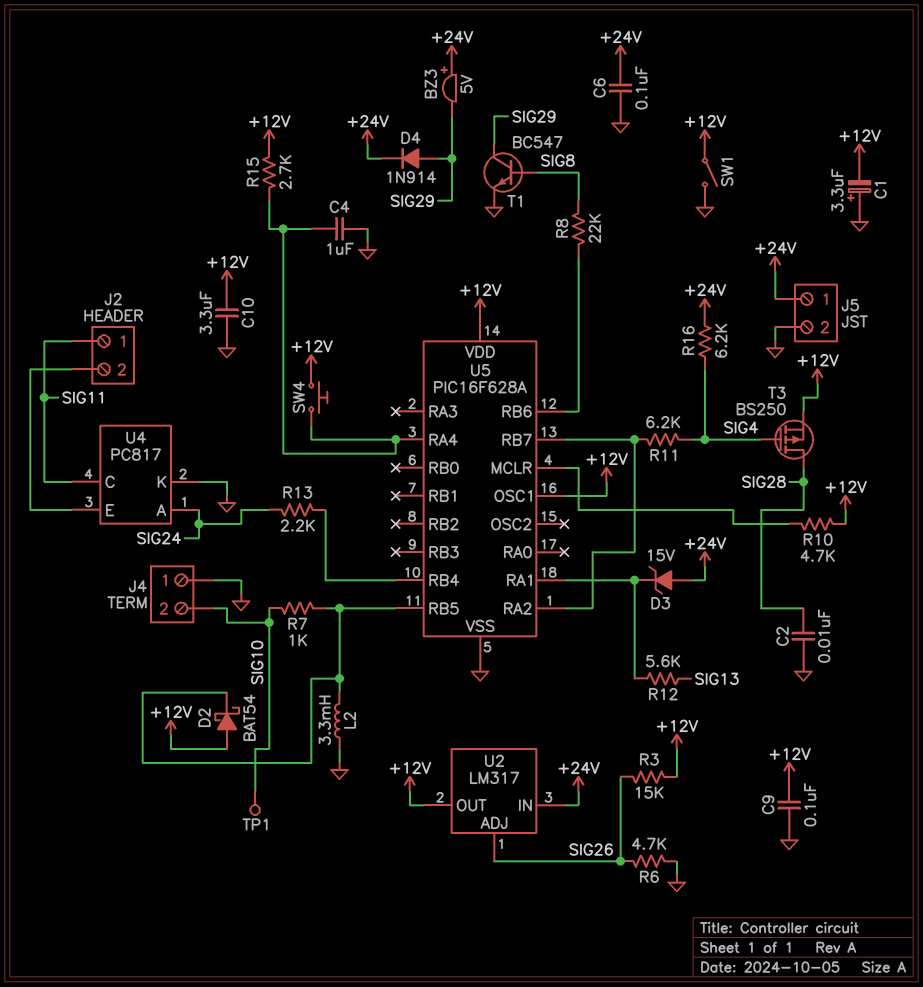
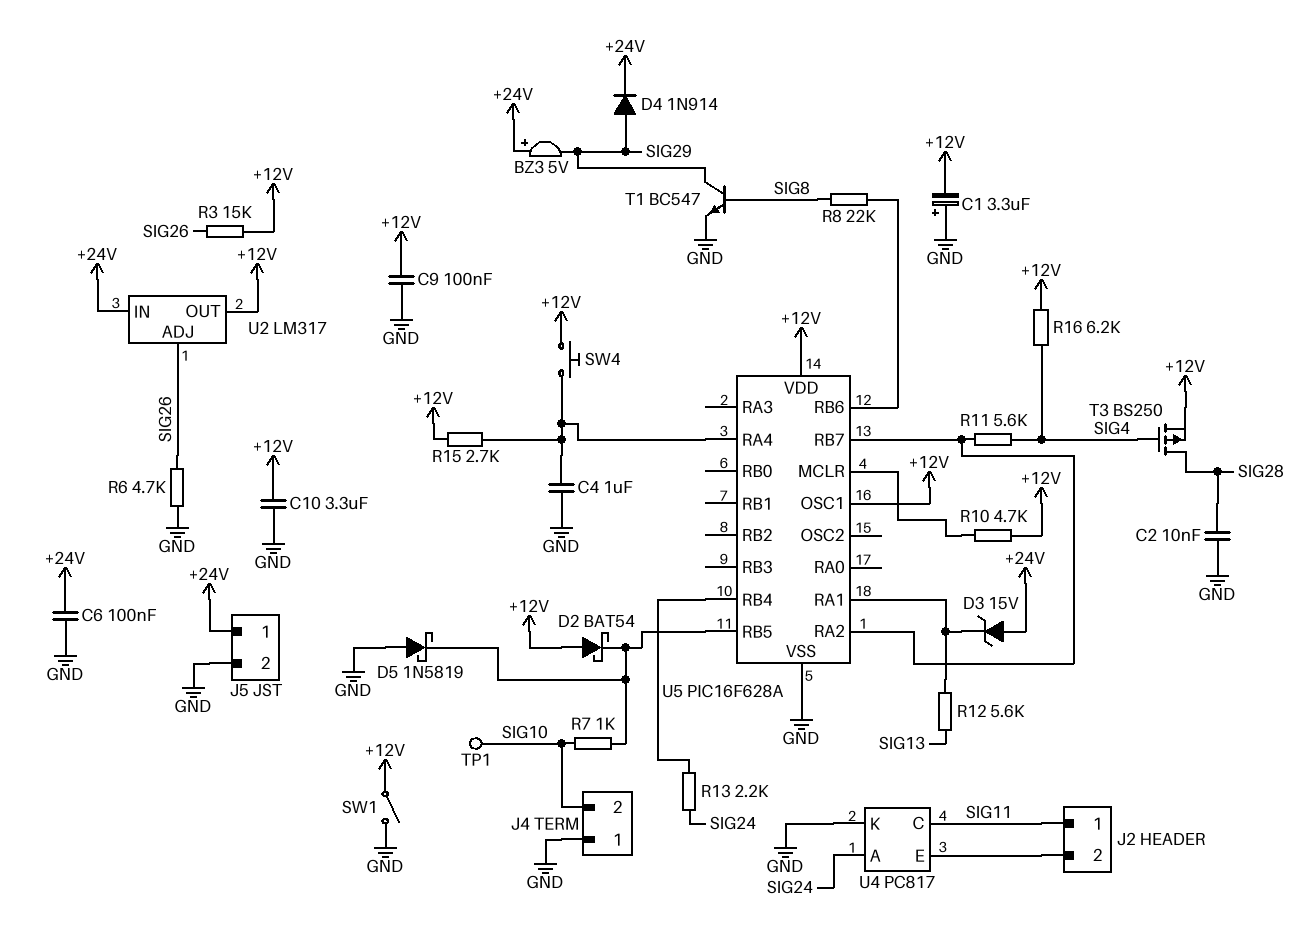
D5: none -> schottky 1N5819 (A GND, K U5/RB5)
L2: 3.3mH (GND, U5/RB5) -> none
R11: 6.2k (SIG4, U5/RA2) -> 5.6k (SIG4, U5/RA2)
R16: 6.2k (+24V, SIG4) -> 6.2k (+12V, SIG4)

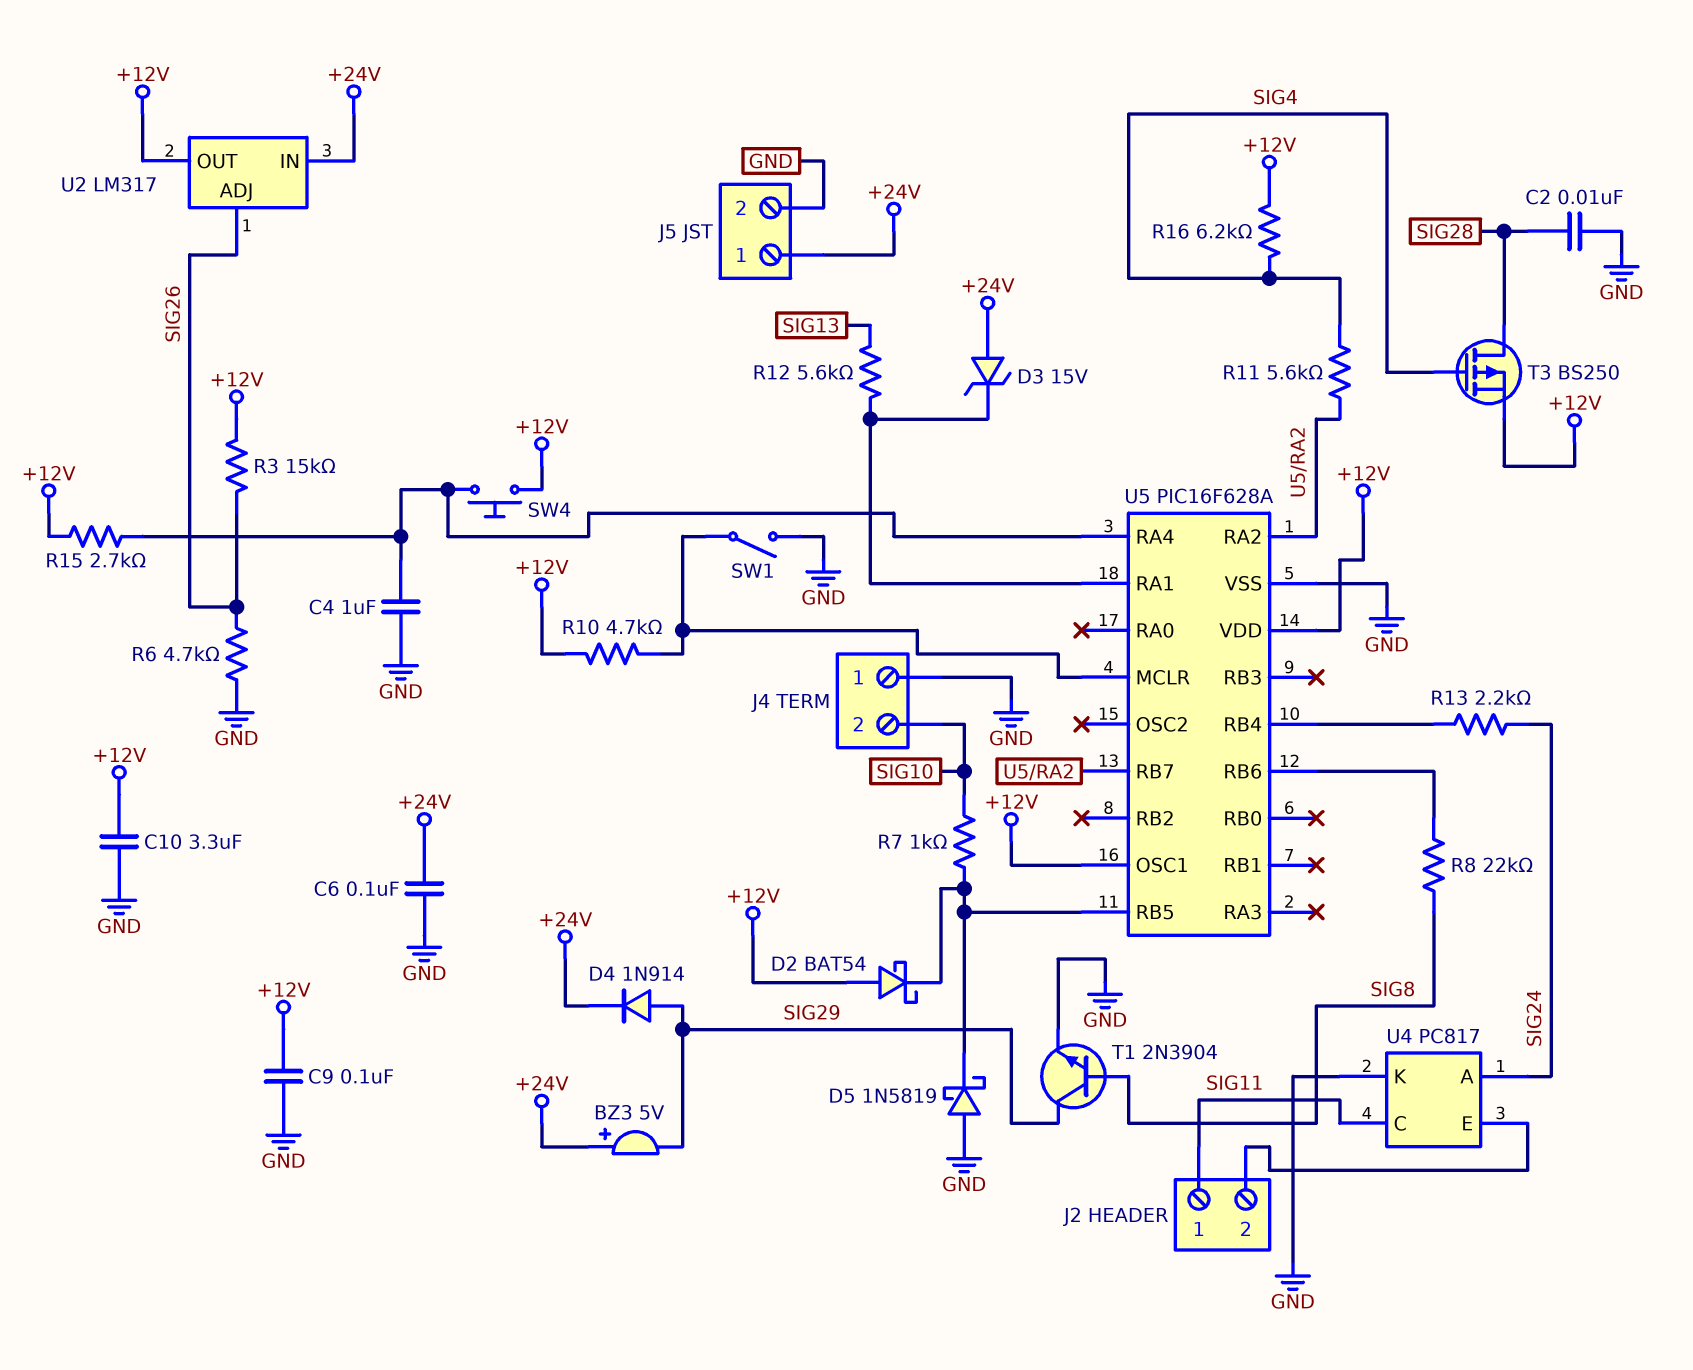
C1: 3.3uF (plus GND, minus +12V) -> none
SW1: switch (+12V, GND) -> switch (GND, U5/MCLR)
T1: NPN BC547 (B SIG8, C SIG29, E GND) -> NPN 2N3904 (B SIG8, C SIG29, E GND)
TP1: test point (SIG10) -> none

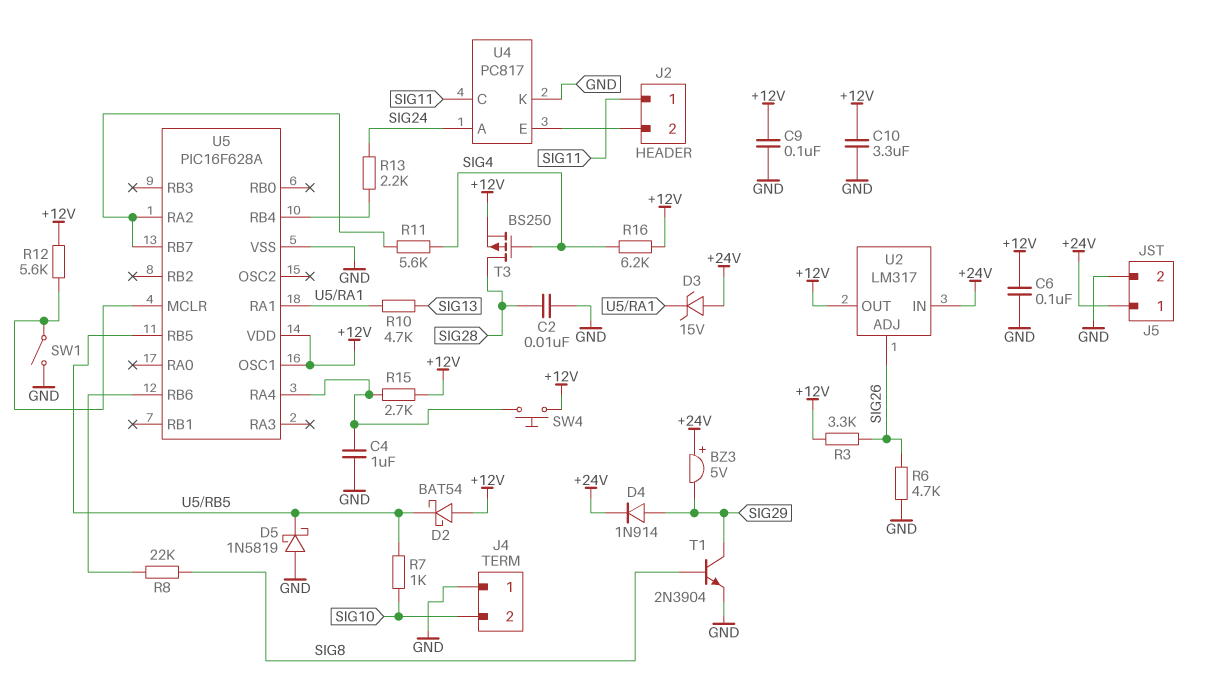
C6: 100nF (+24V, GND) -> 100nF (+12V, GND)
R3: 15k (+12V, SIG26) -> 3.3k (+12V, SIG26)
R10: 4.7k (+12V, U5/MCLR) -> 4.7k (SIG13, U5/RA1)
R12: 5.6k (SIG13, U5/RA1) -> 5.6k (+12V, U5/MCLR)

